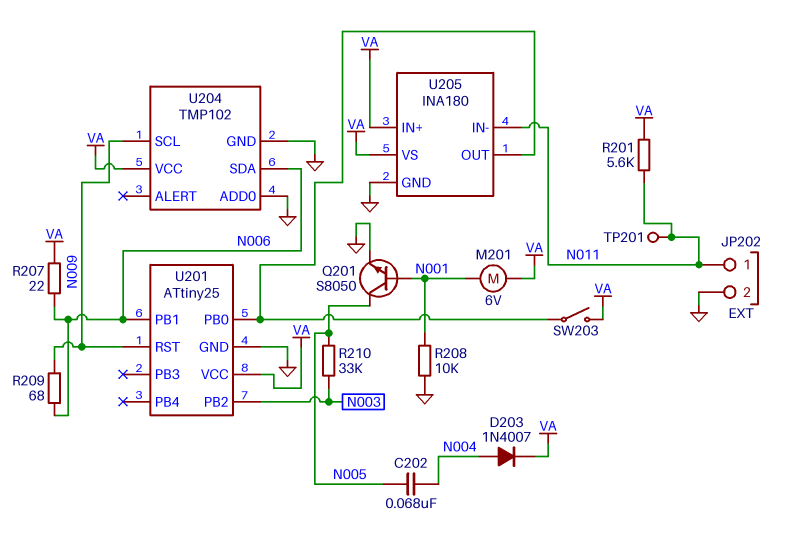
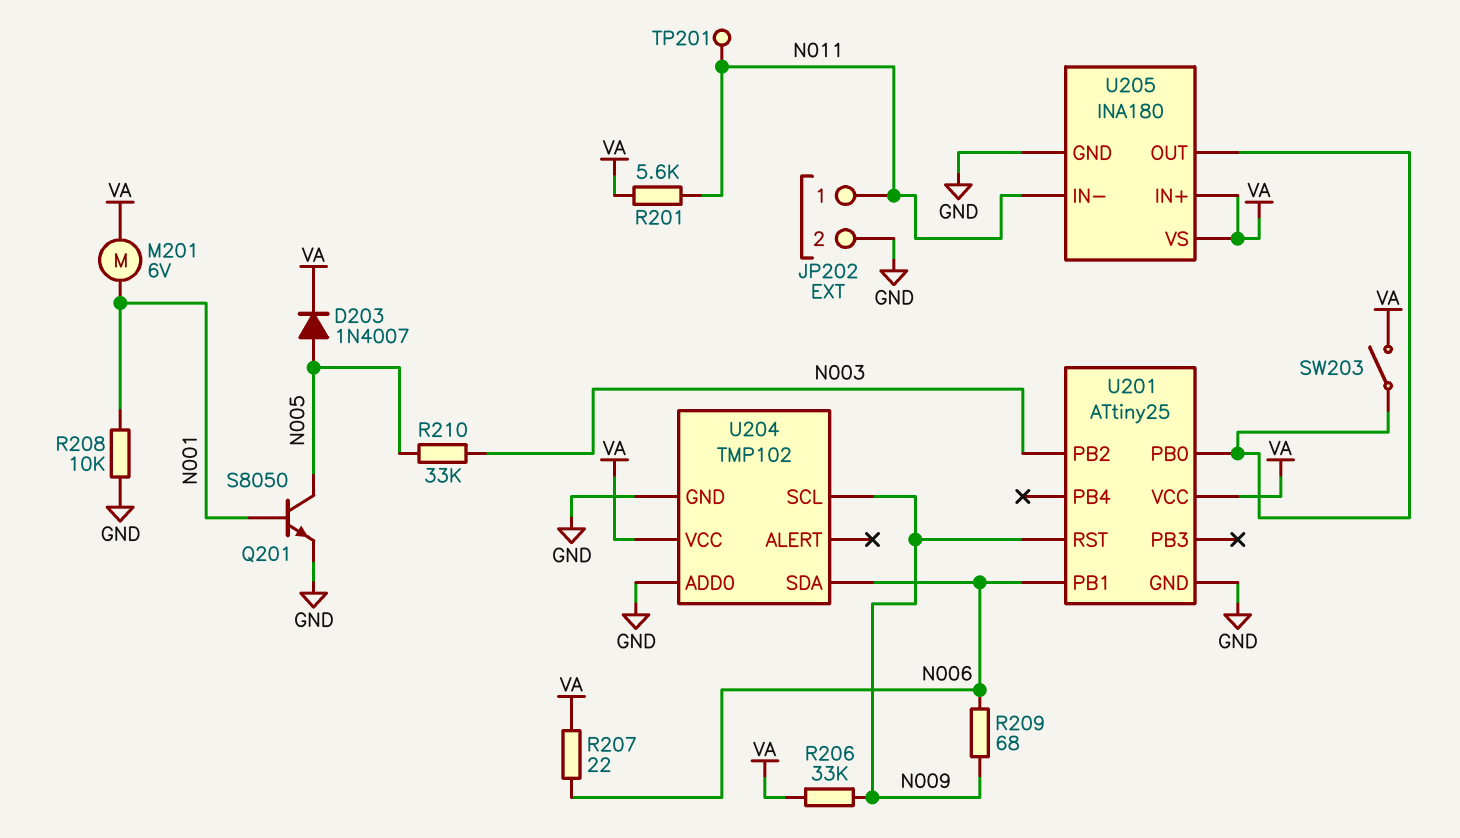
C202: 68nF (N004, N005) -> none
D203: diode 1N4007 (A N004, K VA) -> diode 1N4007 (A N005, K VA)
R206: none -> 33k (N009, VA)

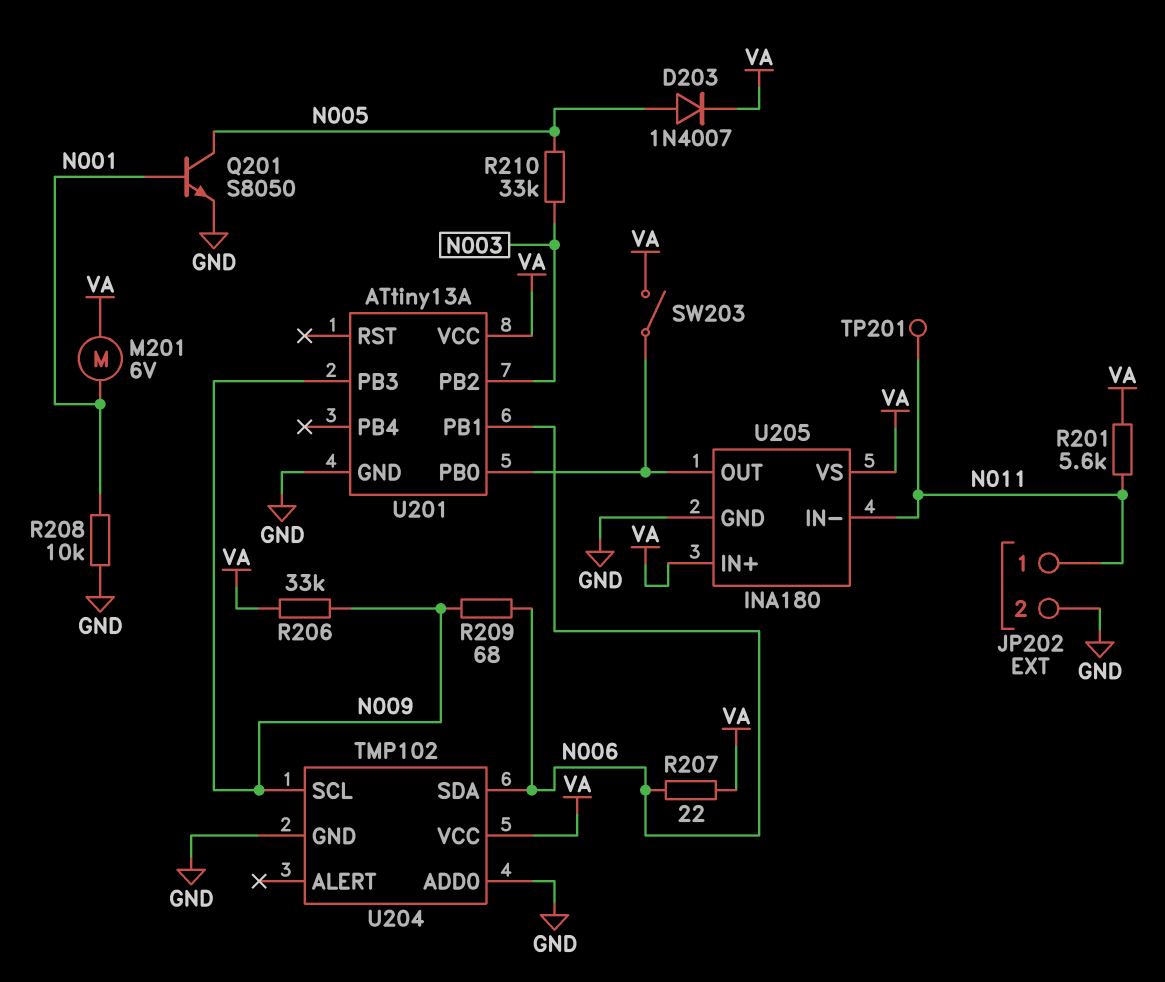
U201: ATtiny25 -> ATtiny13A
U201 pin PB3: none -> N009
U201 pin RST: N009 -> none

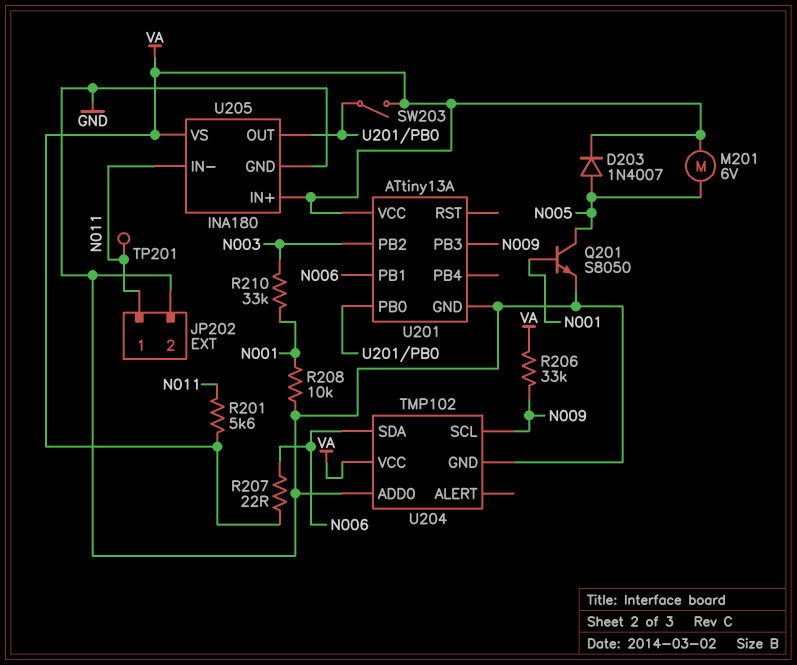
M201: motor 6V (N001, VA) -> motor 6V (N005, VA)
R209: 68 (N006, N009) -> none
R210: 33k (N003, N005) -> 33k (N001, N003)

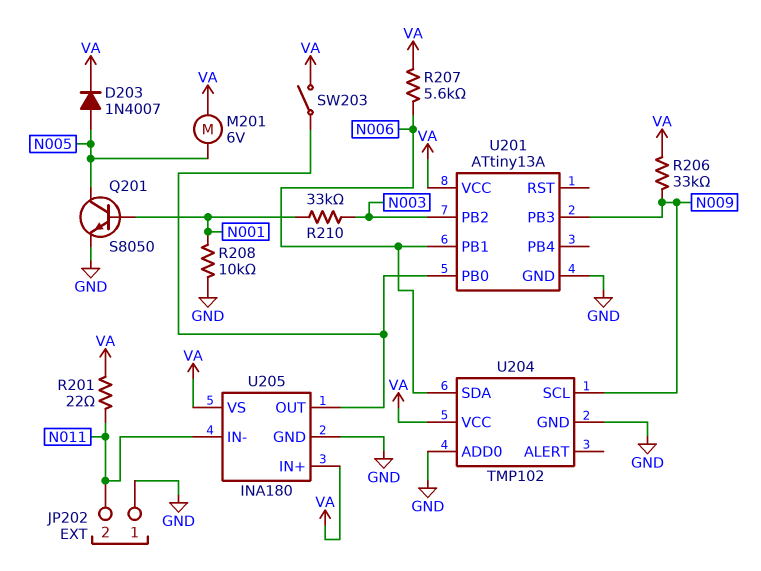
JP202 pin 1: N011 -> GND
JP202 pin 2: GND -> N011
R201: 5.6k (N011, VA) -> 22 (N011, VA)
R207: 22 (N006, VA) -> 5.6k (N006, VA)
TP201: test point (N011) -> none

